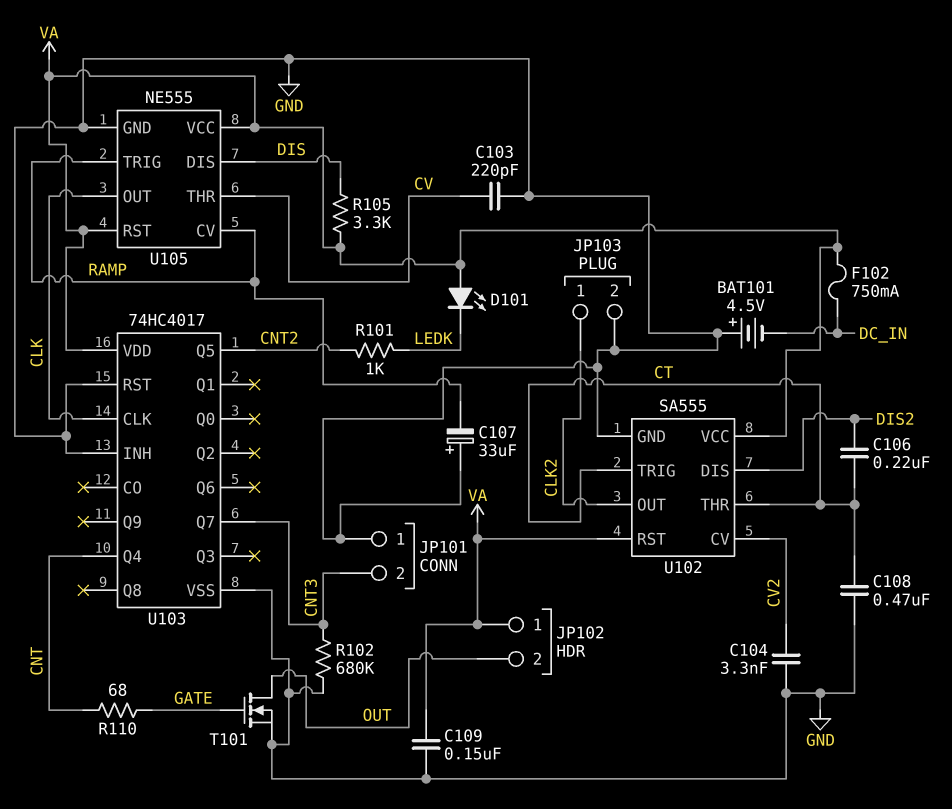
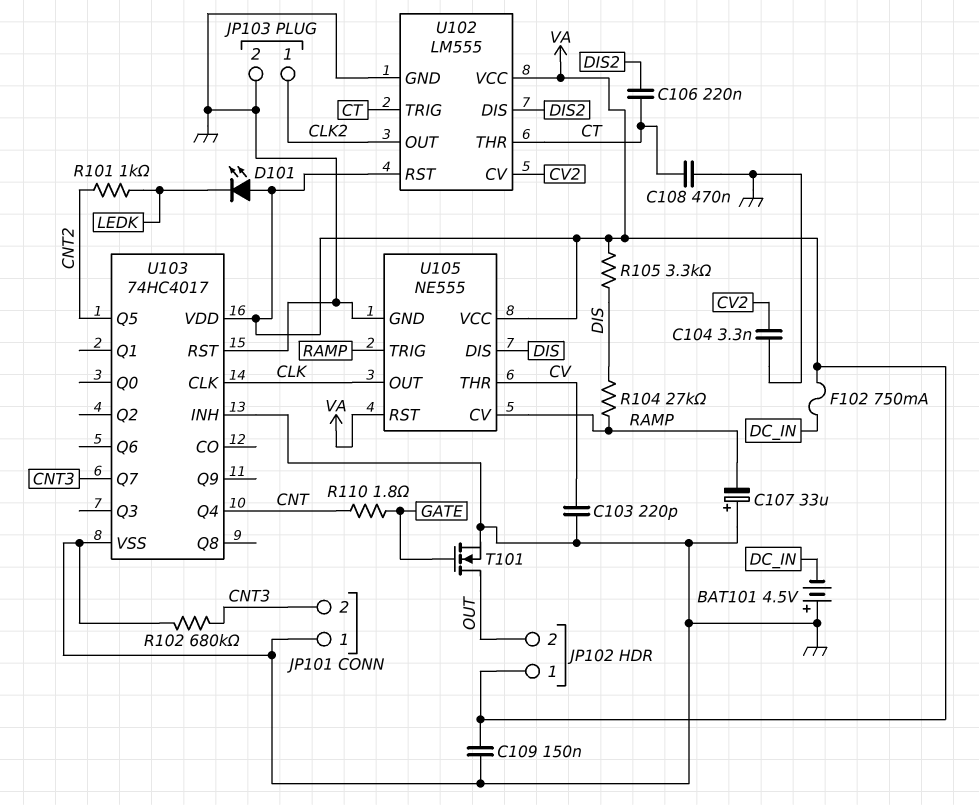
R104: none -> 27k (DIS, RAMP)
R110: 68 (CNT, GATE) -> 1.8 (CNT, GATE)
U102: SA555 -> LM555

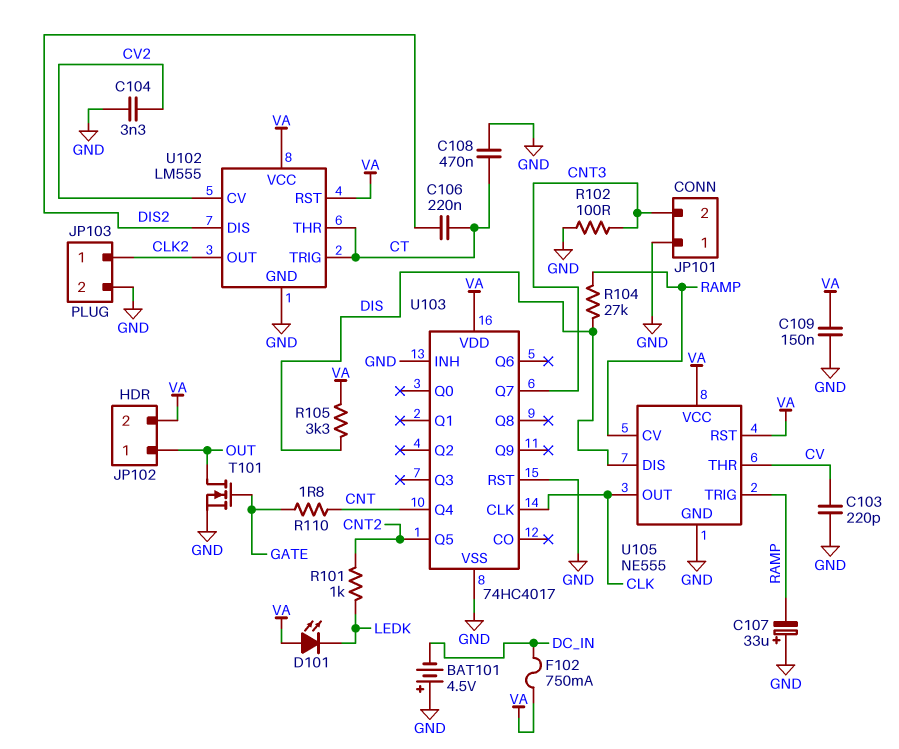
JP102 pin 1: VA -> OUT
JP102 pin 2: OUT -> VA
R102: 680k (CNT3, GND) -> 100 (CNT3, GND)

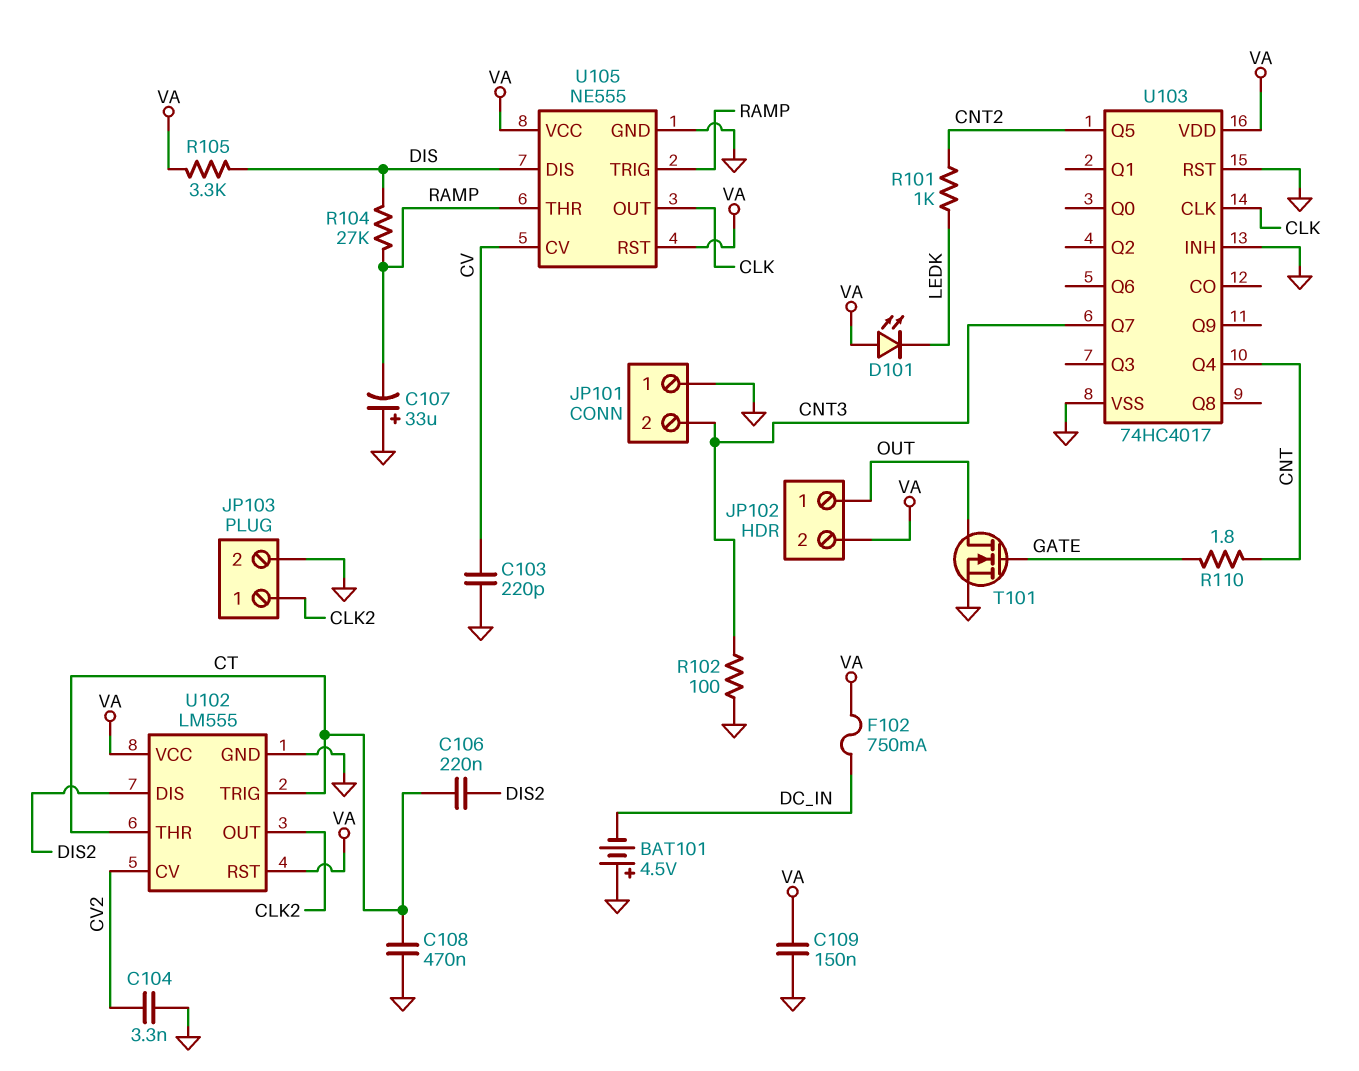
U105 pin CV: RAMP -> CV
U105 pin THR: CV -> RAMP

